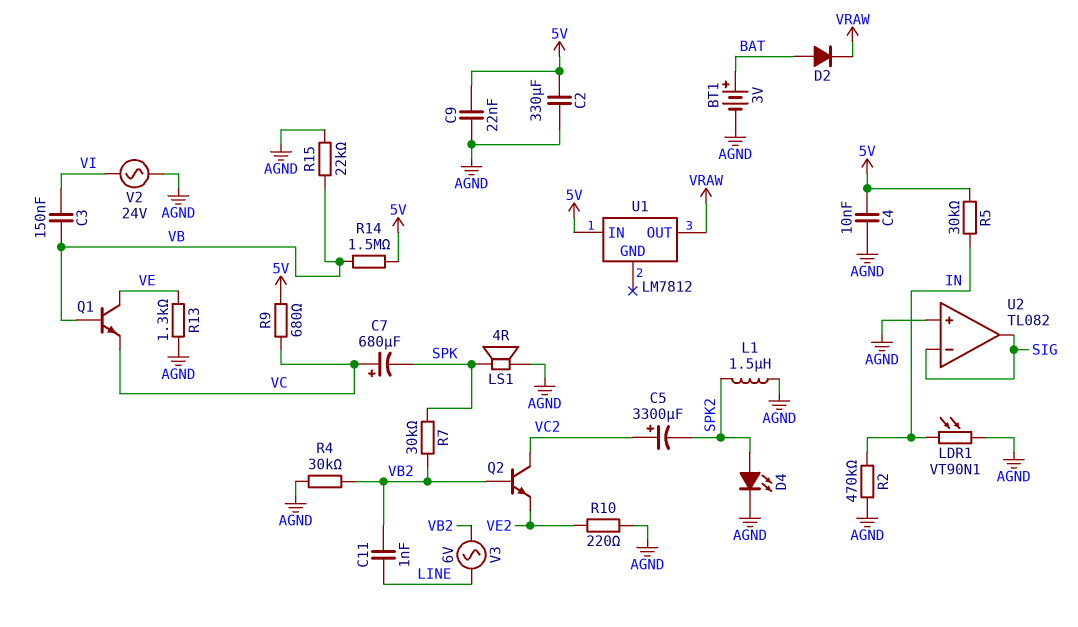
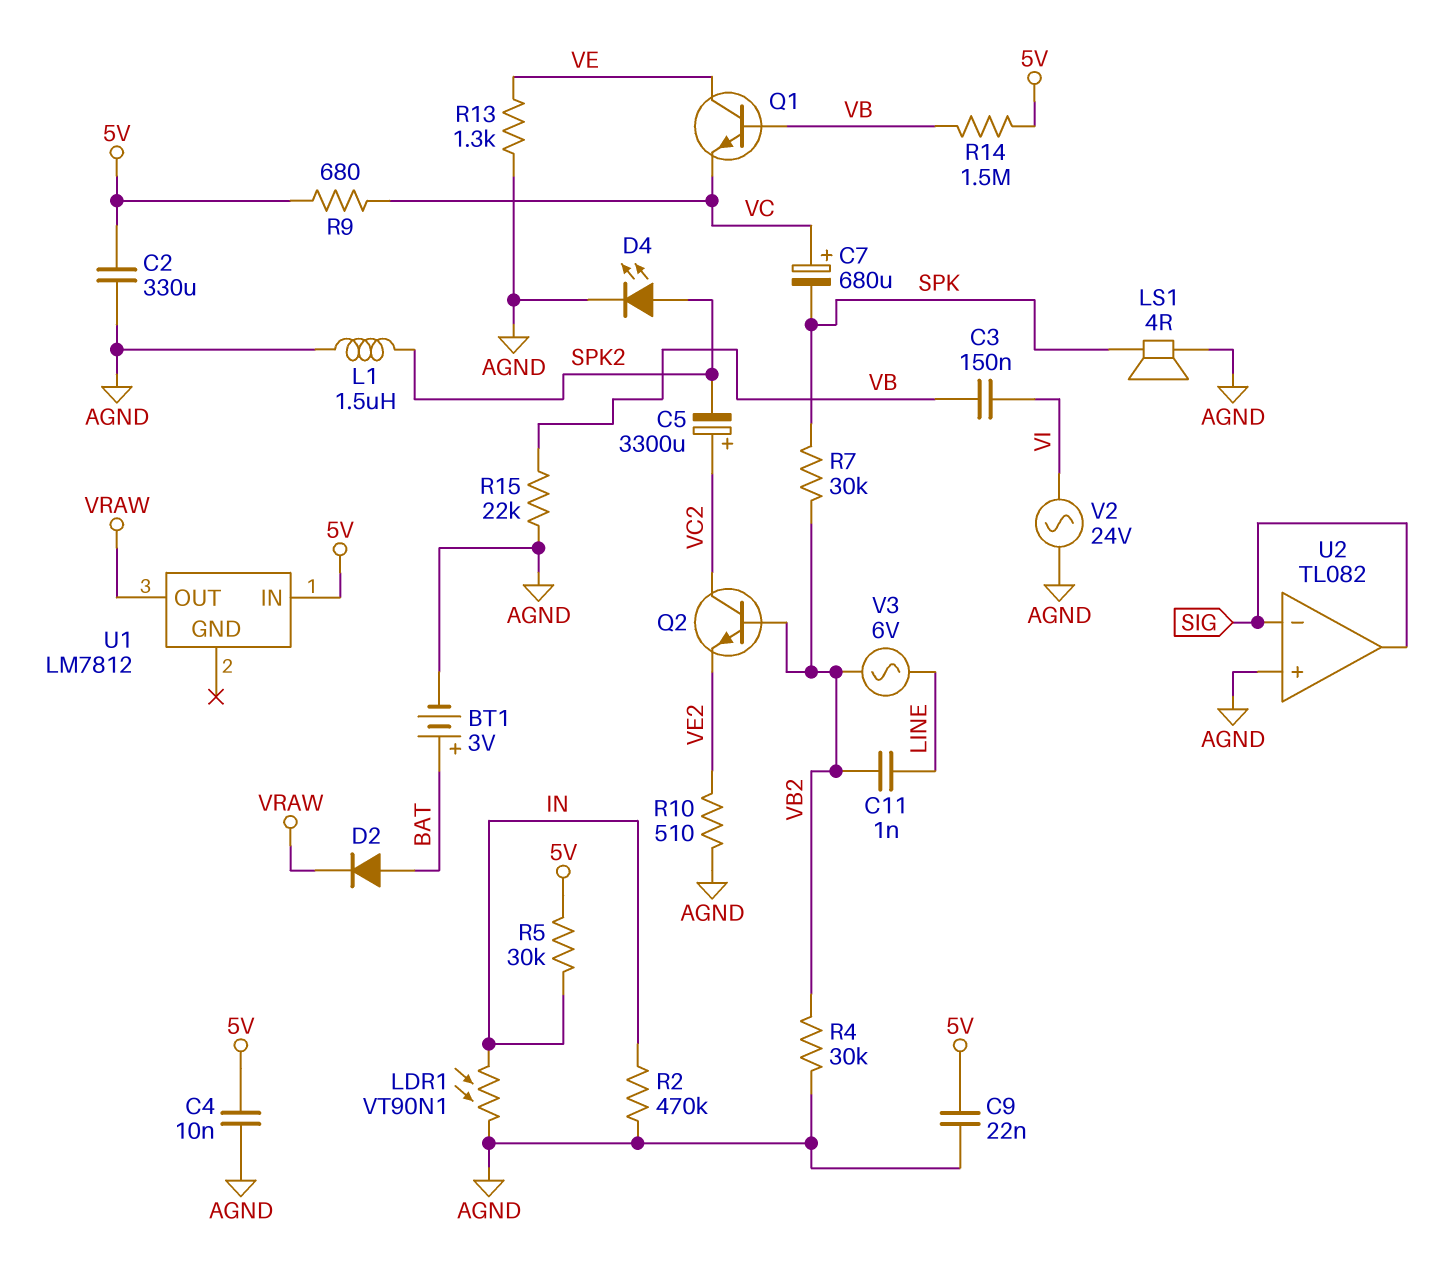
R10: 220 (AGND, VE2) -> 510 (AGND, VE2)

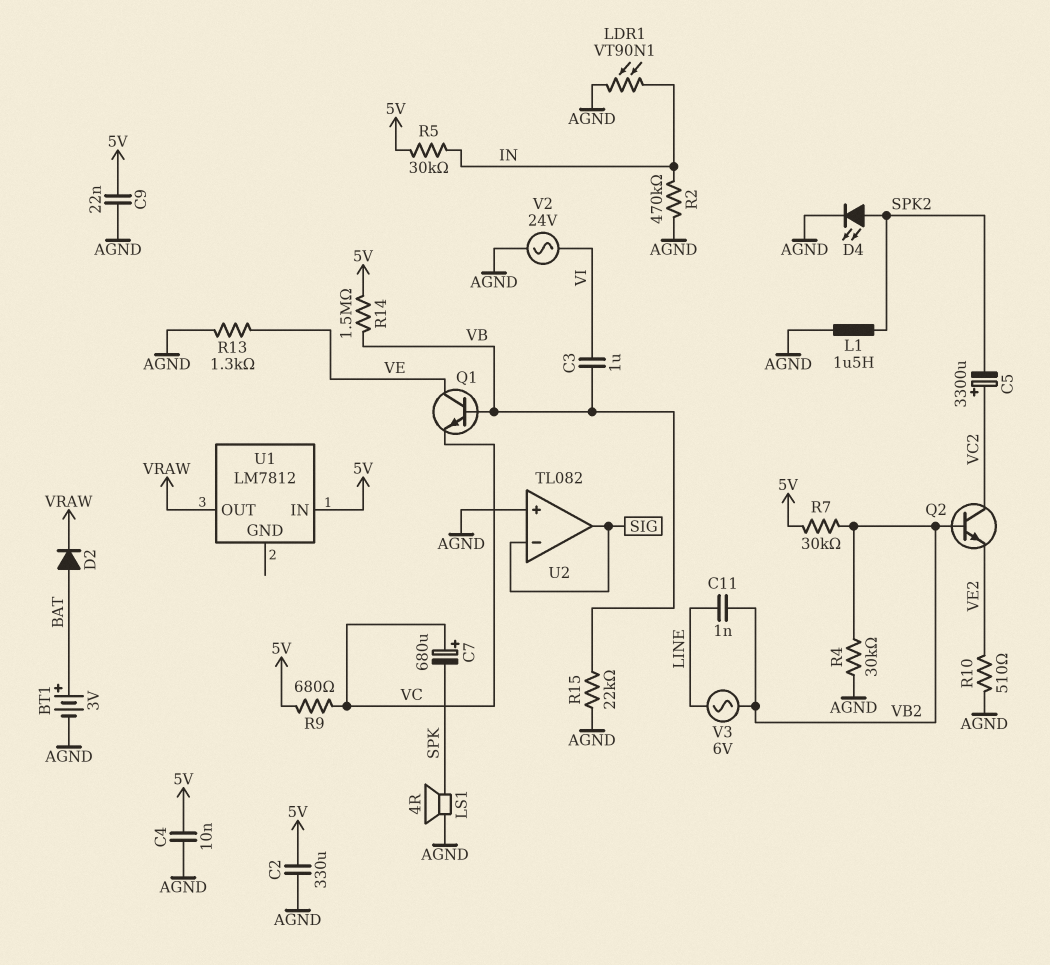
C3: 150nF (VB, VI) -> 1uF (VB, VI)
R7: 30k (SPK, VB2) -> 30k (5V, VB2)

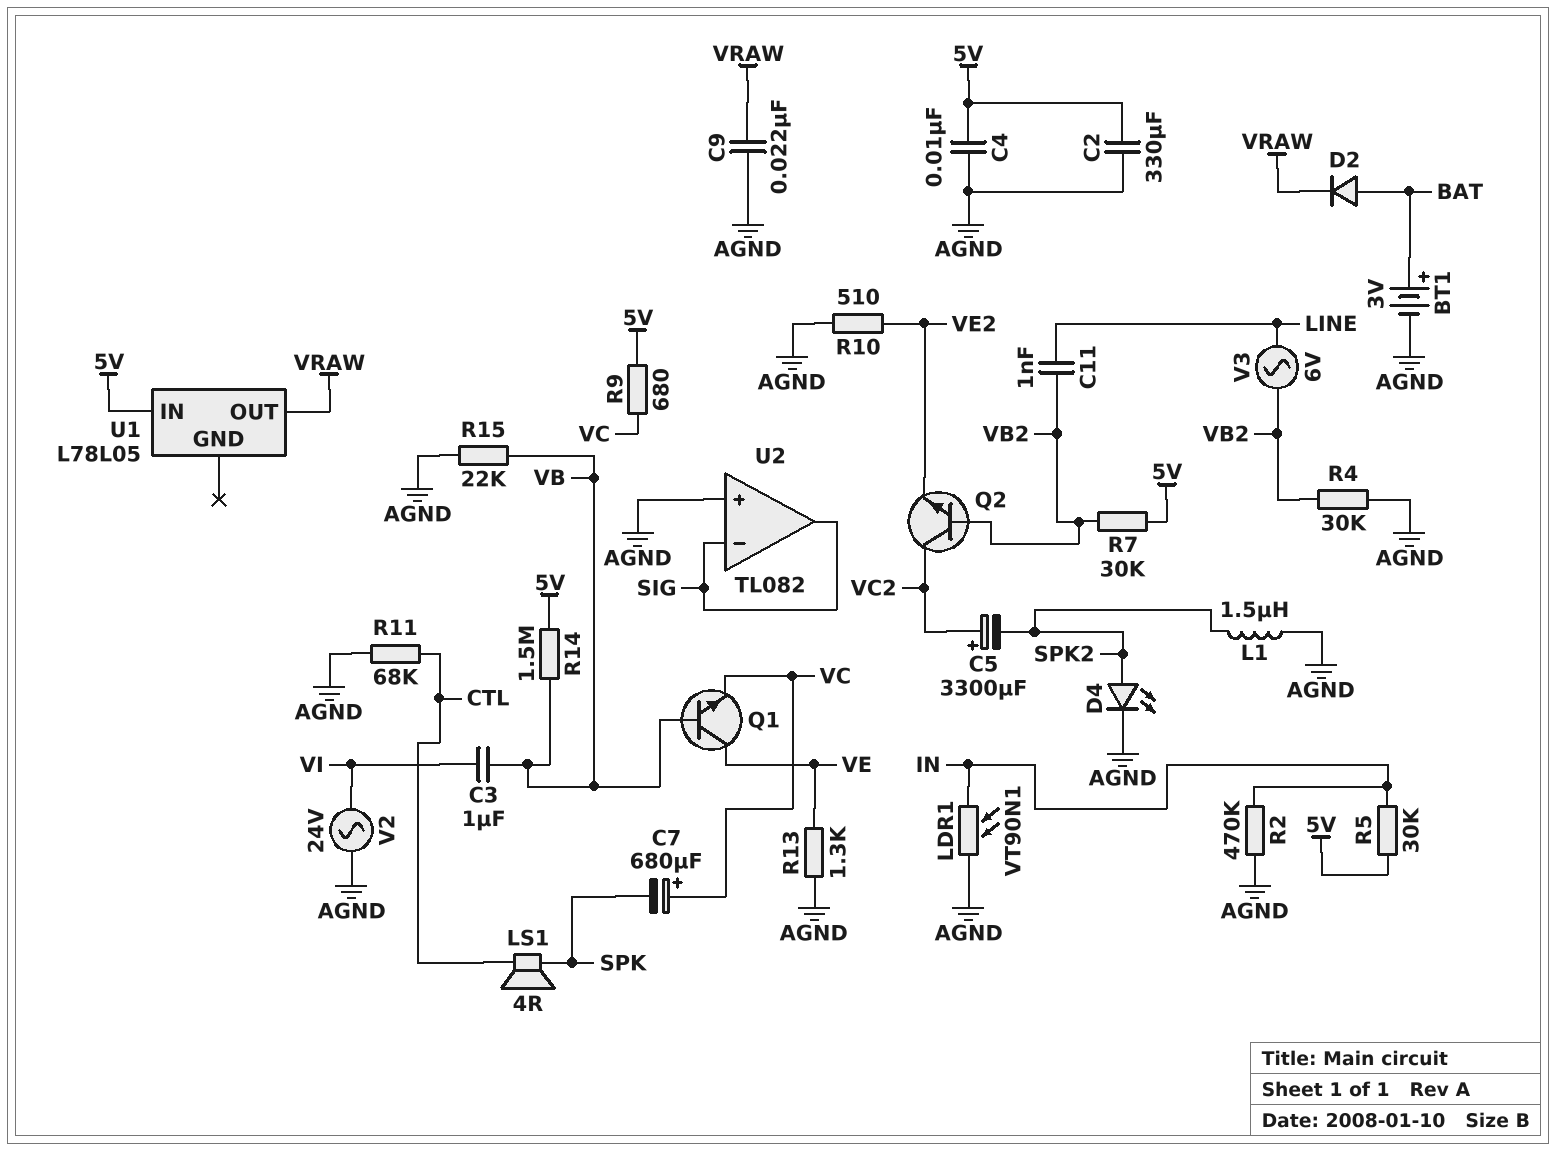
C9: 22nF (5V, AGND) -> 22nF (AGND, VRAW)
LS1: speaker 4R (AGND, SPK) -> speaker 4R (CTL, SPK)
R11: none -> 68k (AGND, CTL)
U1: LM7812 -> L78L05

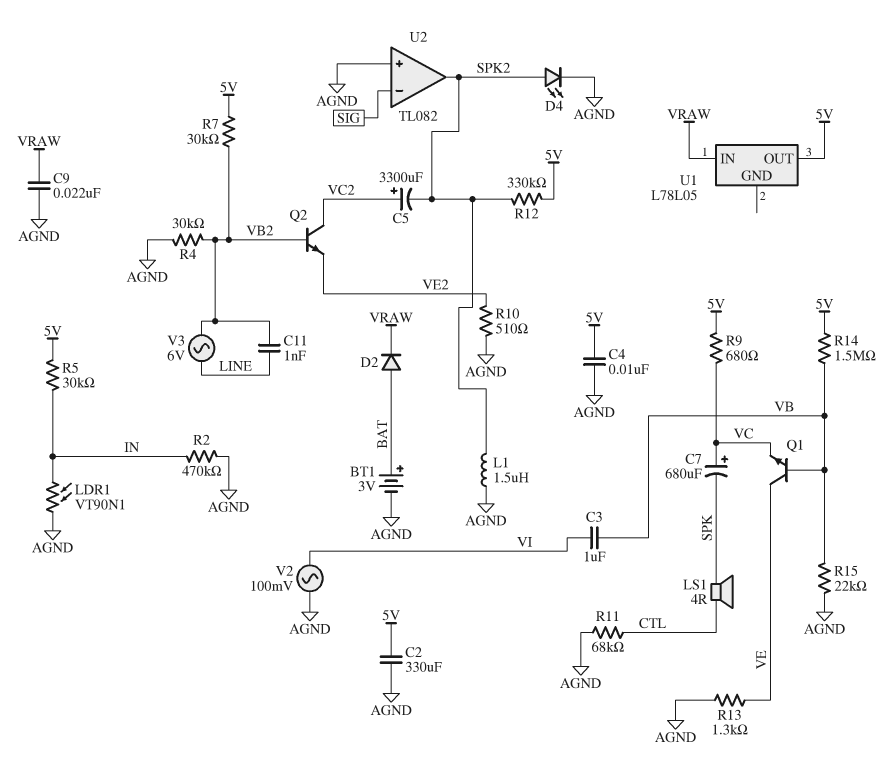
R12: none -> 330k (5V, SPK2)
U1 pin IN: 5V -> VRAW
U1 pin OUT: VRAW -> 5V
U2 pin out: SIG -> SPK2
V2: AC 24V (AGND, VI) -> AC 100mV (AGND, VI)

